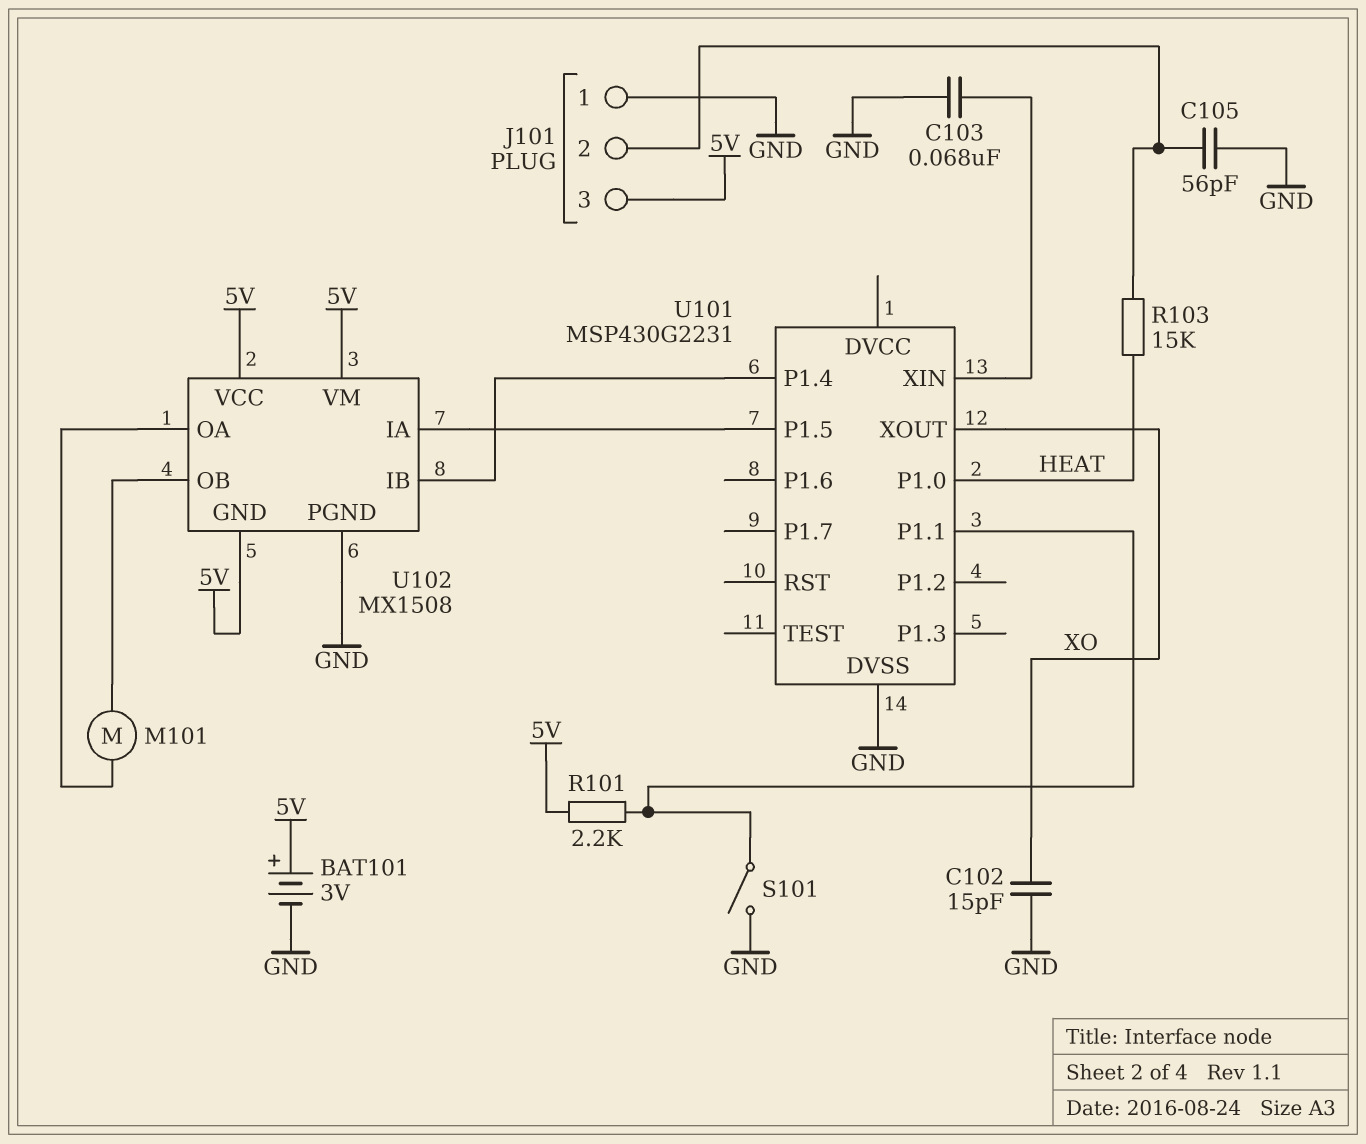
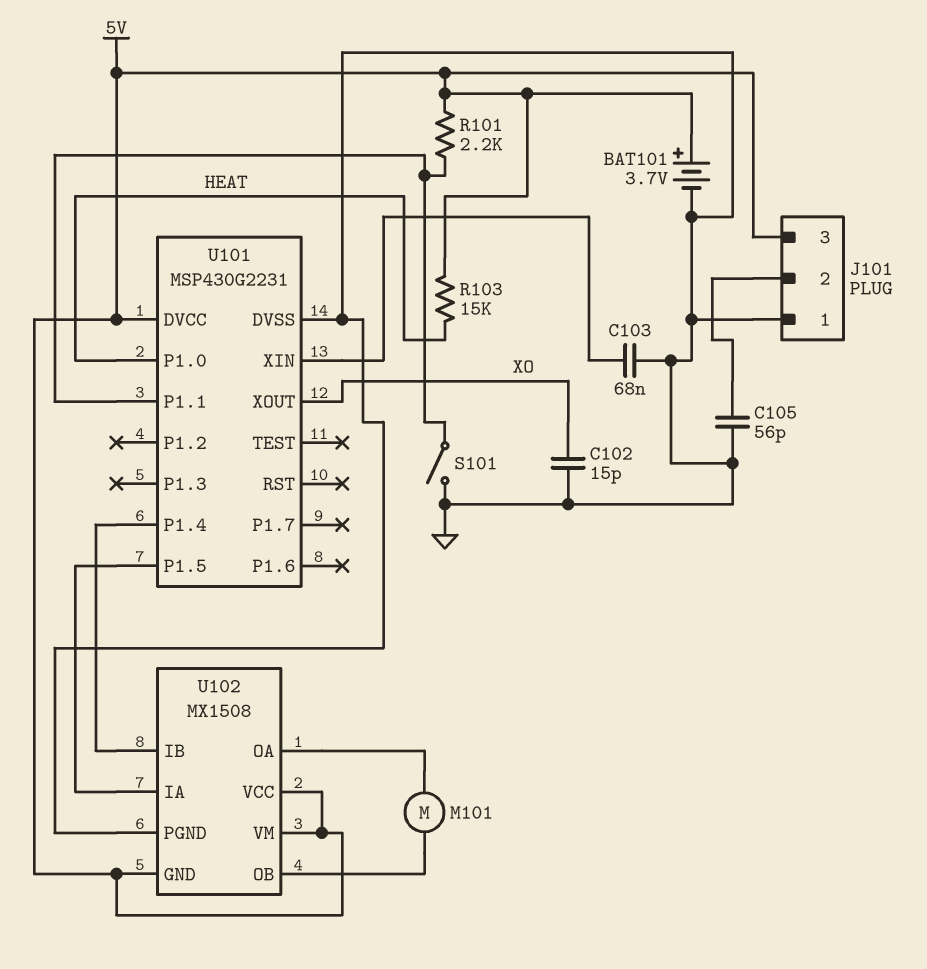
BAT101: 3V (plus 5V, minus GND) -> 3.7V (plus 5V, minus GND)
R103: 15k (HEAT, J101/2) -> 15k (5V, HEAT)
U101 pin DVCC: none -> 5V

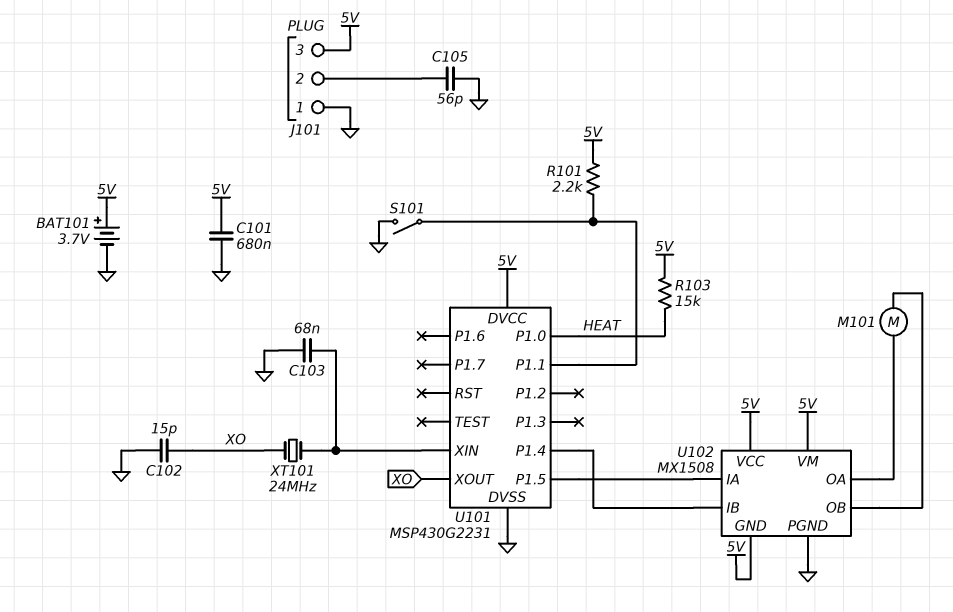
C101: none -> 680nF (5V, GND)
XT101: none -> 24MHz (U101/XIN, XO)

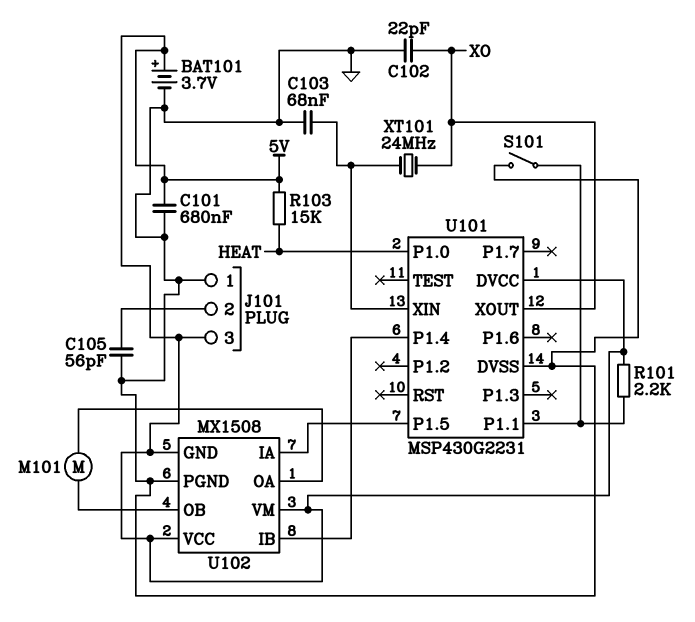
C102: 15pF (GND, XO) -> 22pF (GND, XO)

